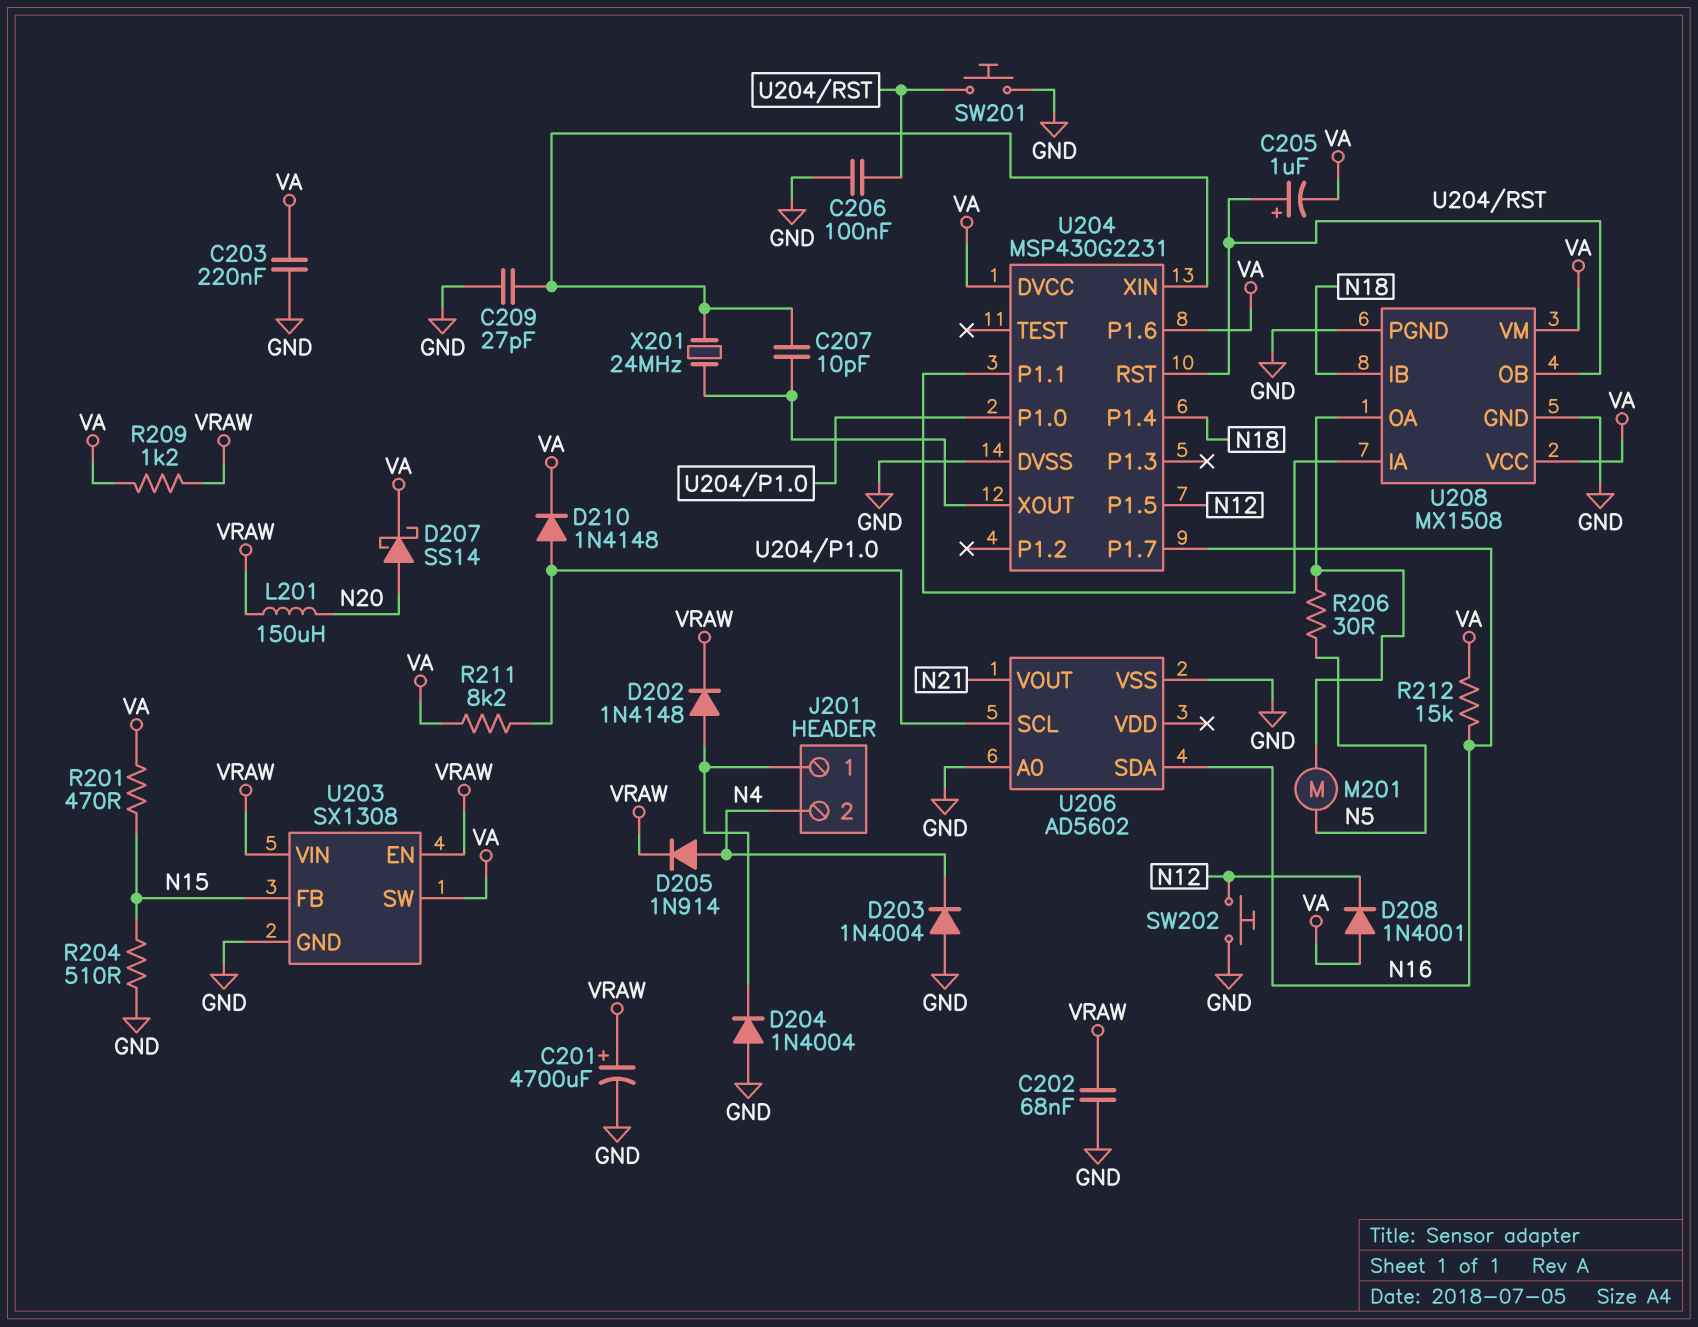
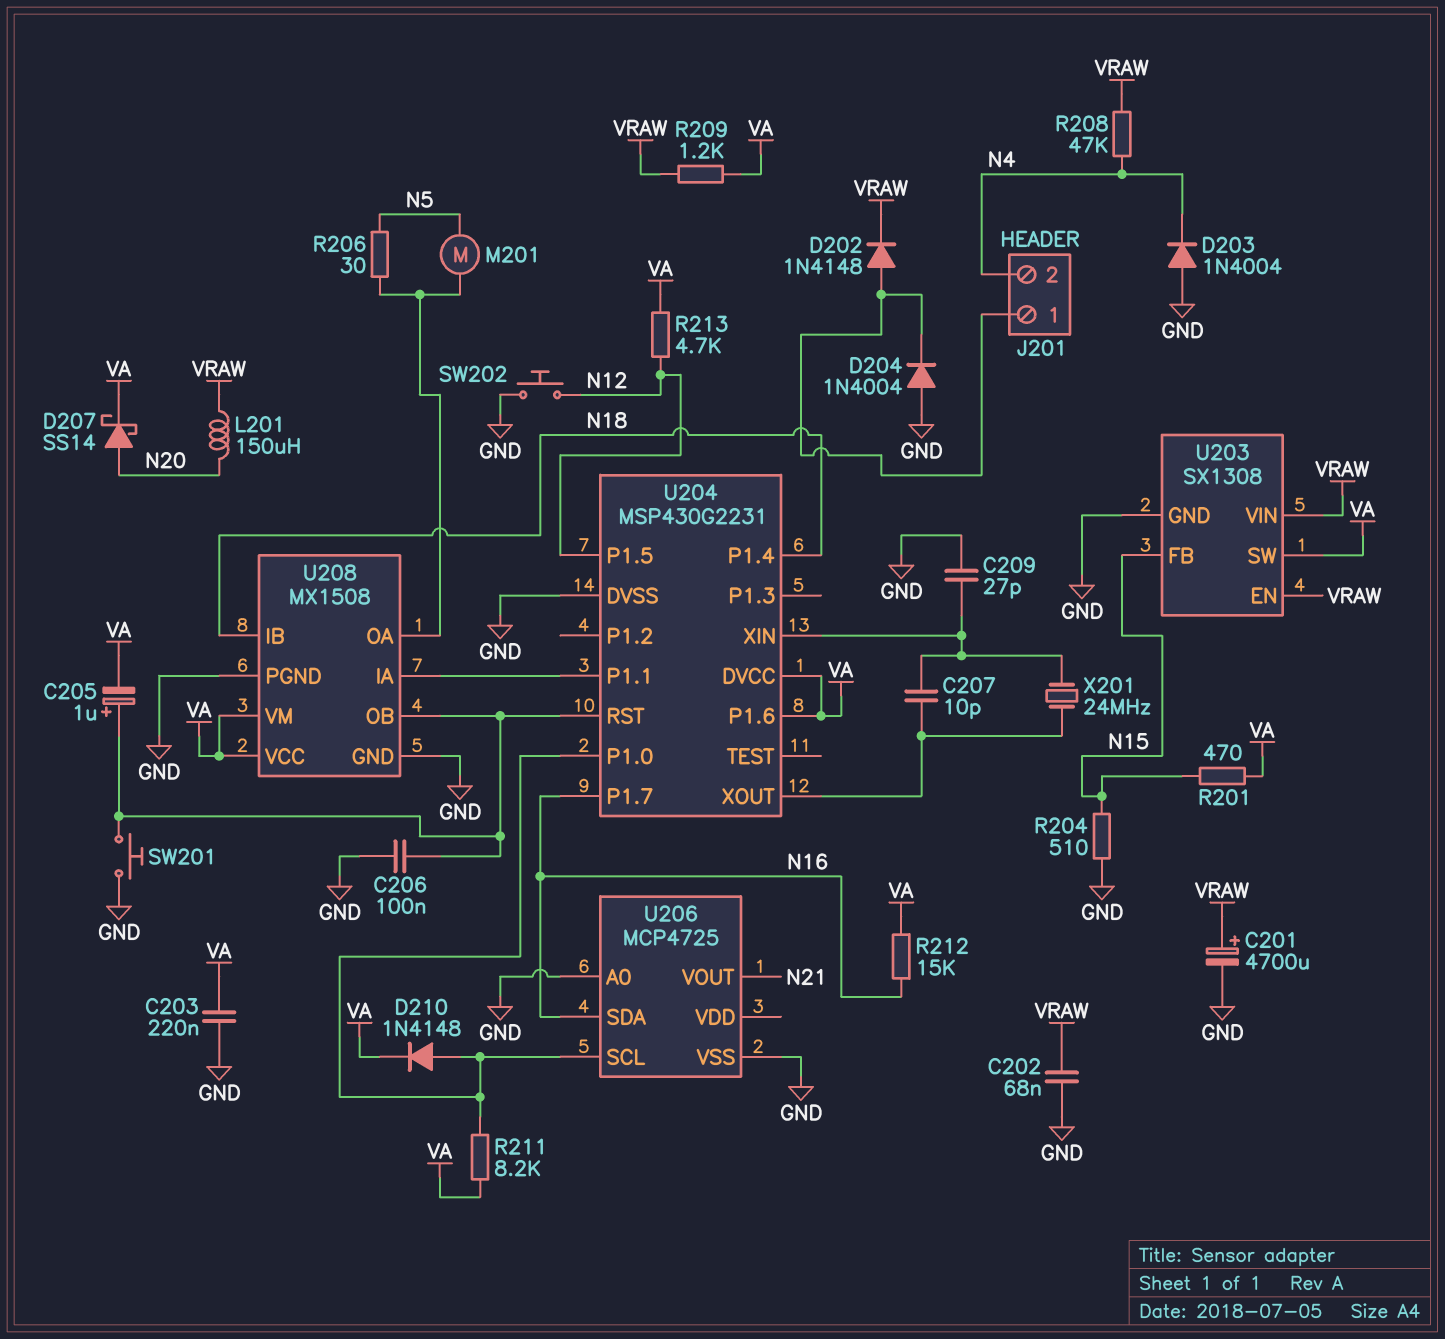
D205: diode 1N914 (A N4, K VRAW) -> none
D208: diode 1N4001 (A VA, K N12) -> none
R208: none -> 47k (N4, VRAW)
R213: none -> 4.7k (N12, VA)
U206: AD5602 -> MCP4725

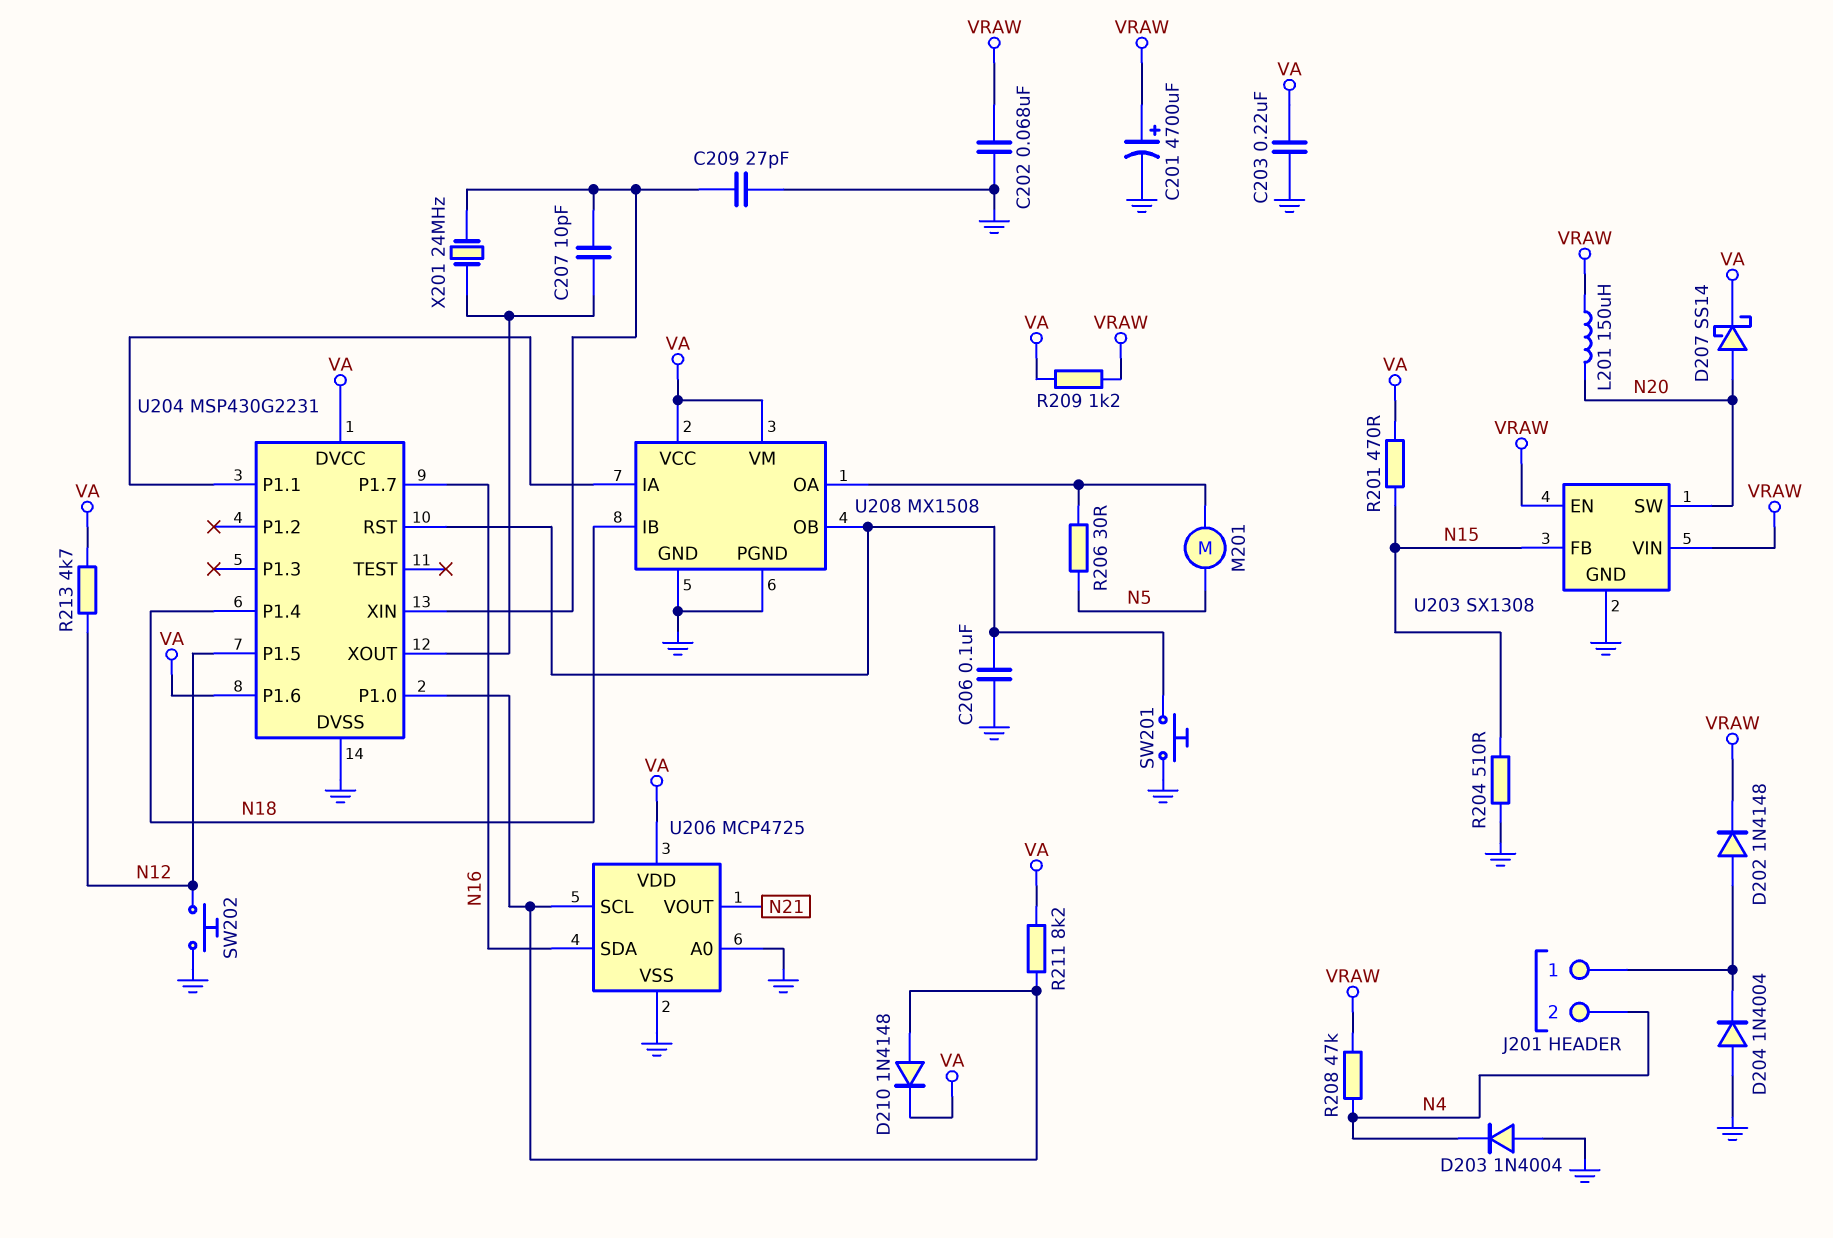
C205: 1uF (plus U204/RST, minus VA) -> none
R212: 15k (N16, VA) -> none
U203 pin SW: VA -> N20
U206 pin VDD: none -> VA

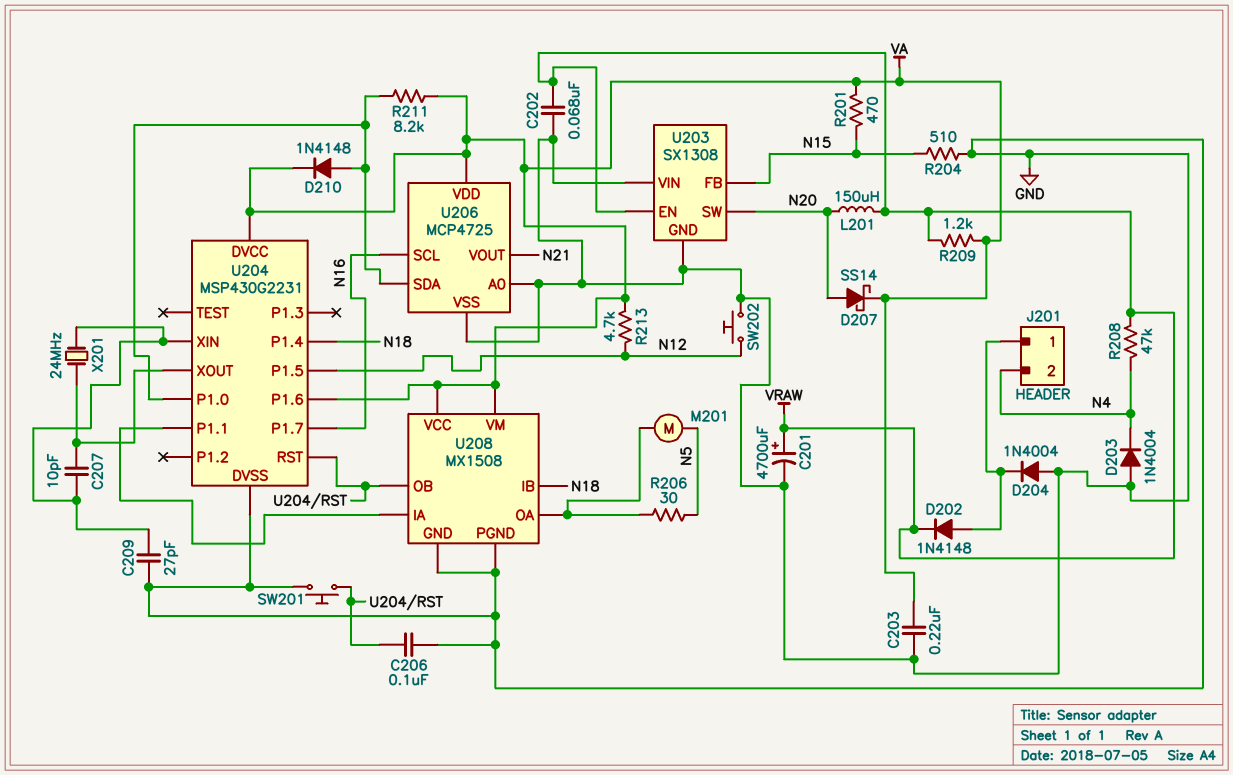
U203 pin VIN: VRAW -> GND
U206 pin SCL: U204/P1.0 -> N16
U206 pin SDA: N16 -> U204/P1.0

